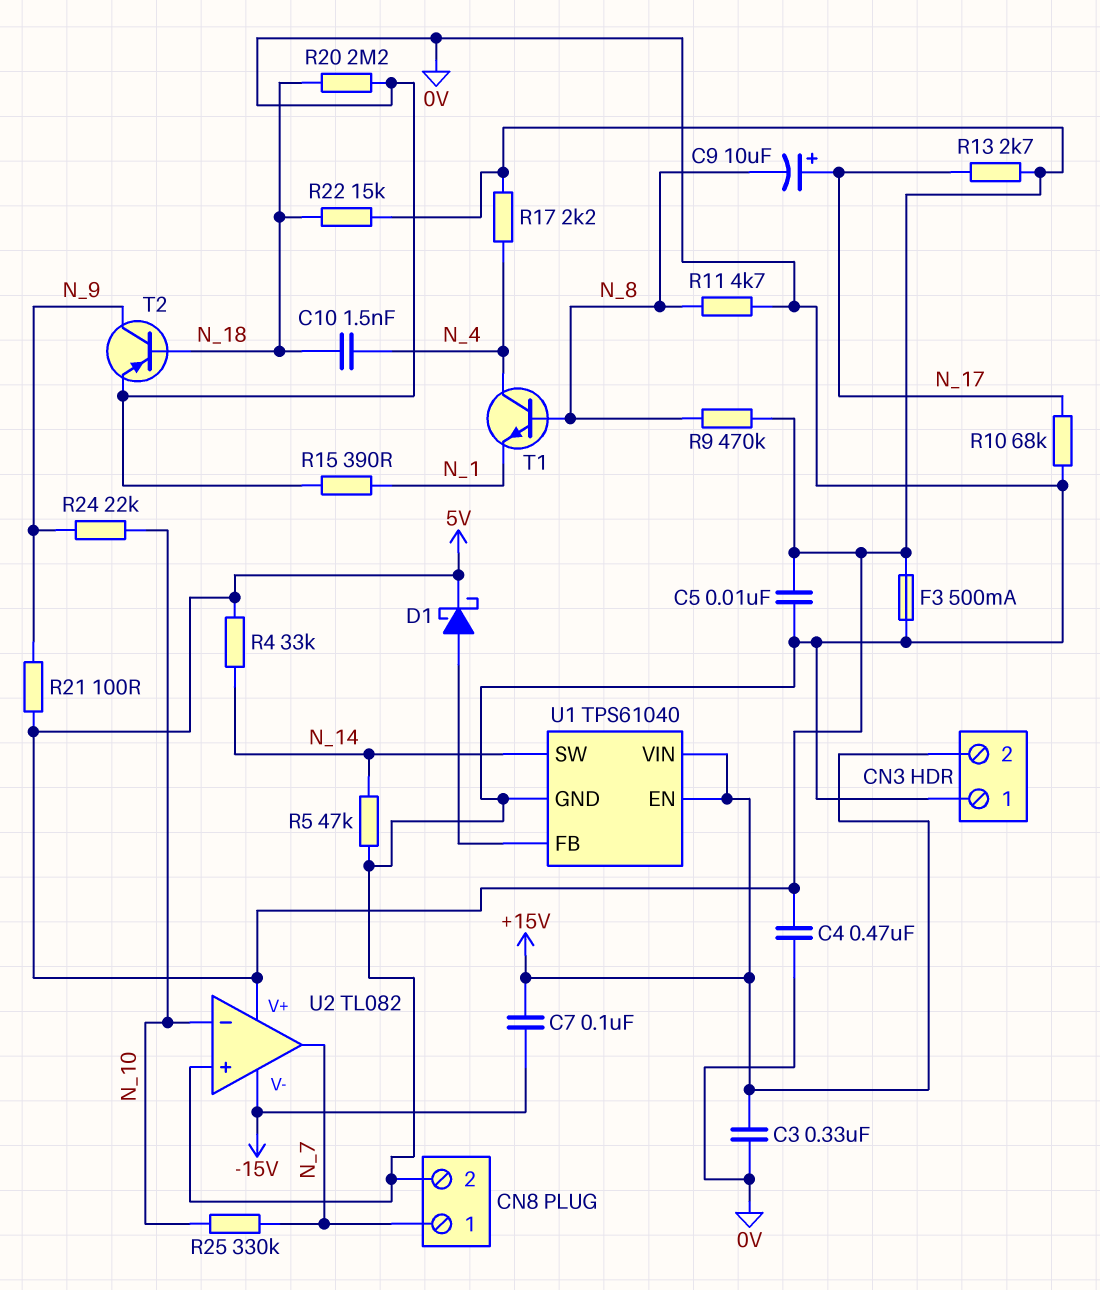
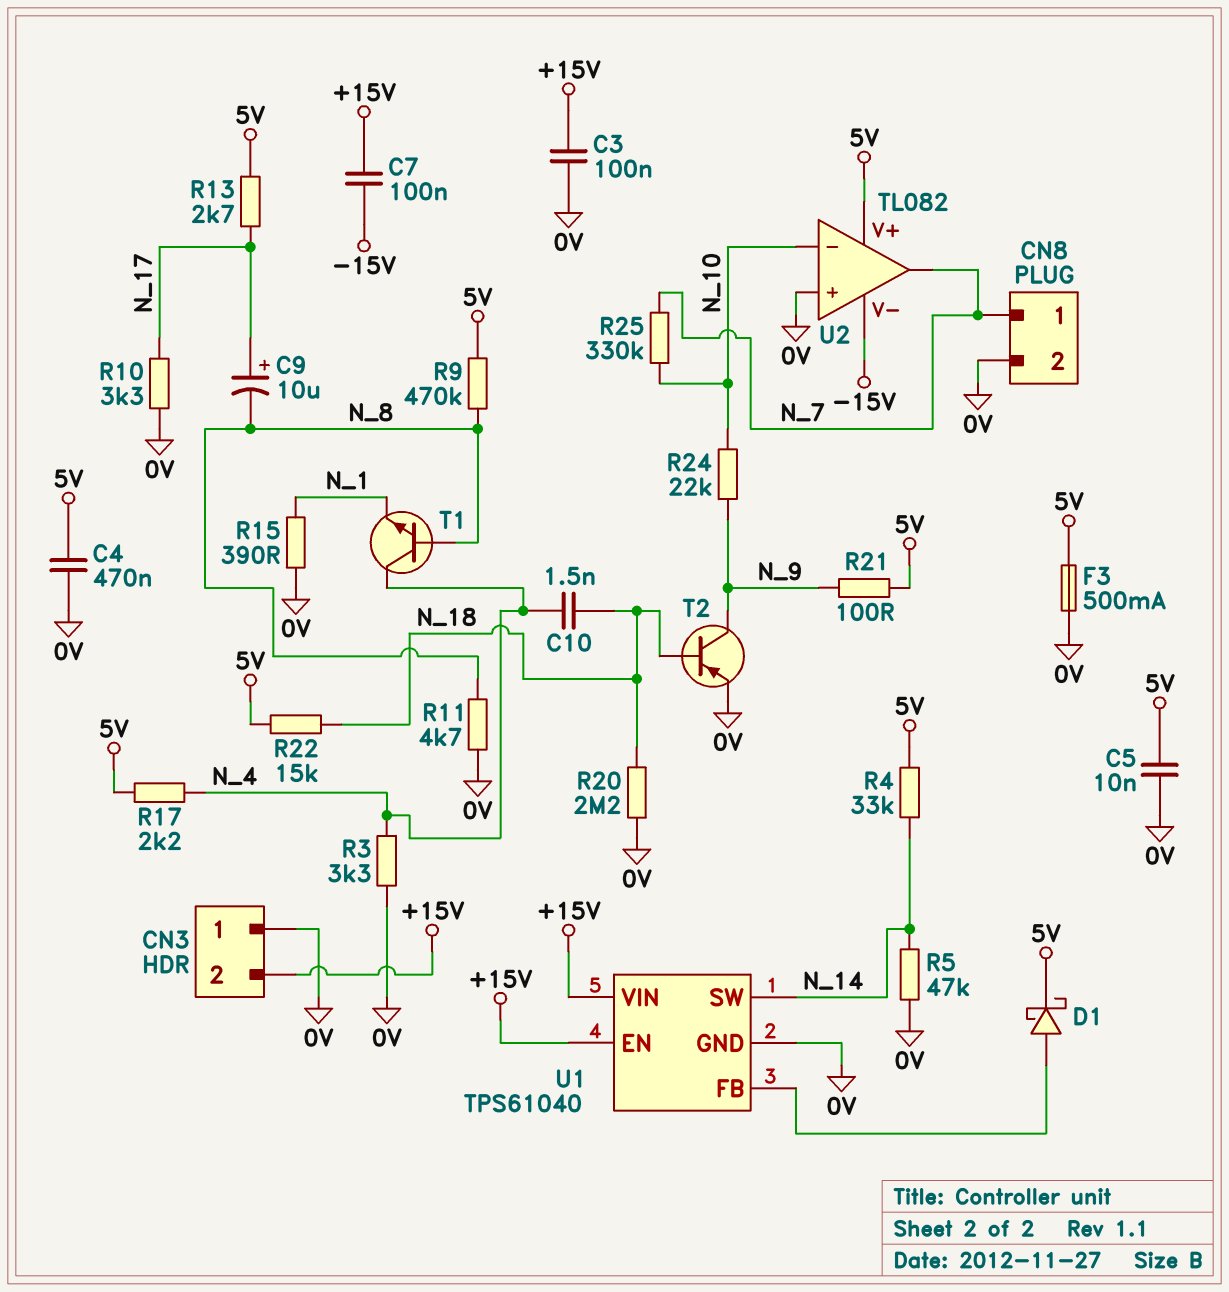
C3: 330nF (+15V, 0V) -> 100nF (+15V, 0V)
R3: none -> 3.3k (0V, N_4)
R10: 68k (0V, N_17) -> 3.3k (0V, N_17)

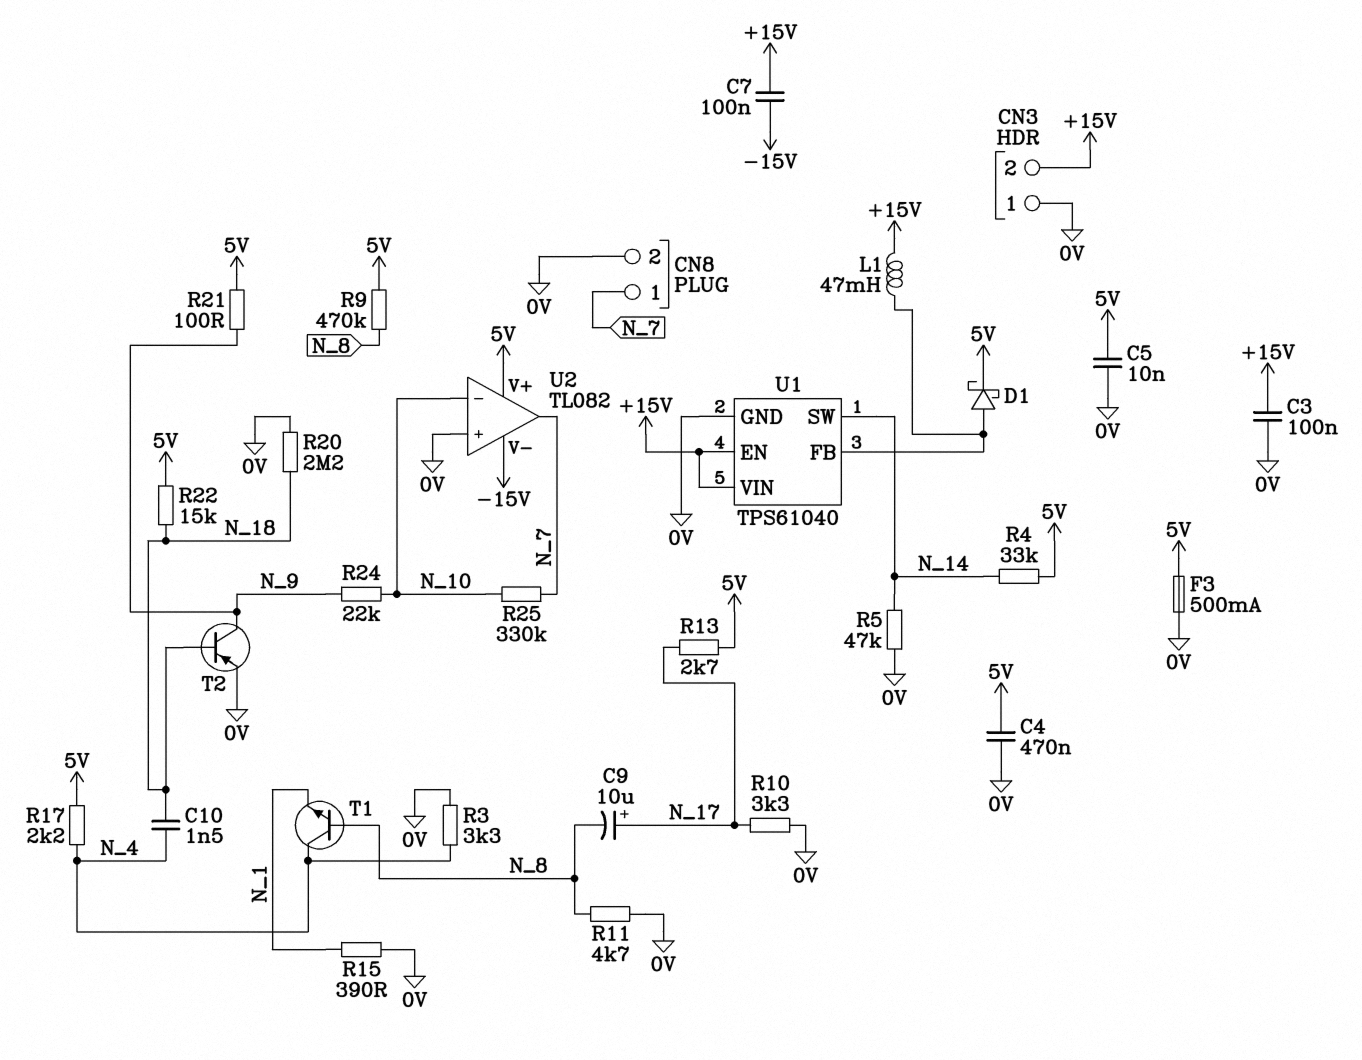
L1: none -> 47mH (+15V, U1/FB)

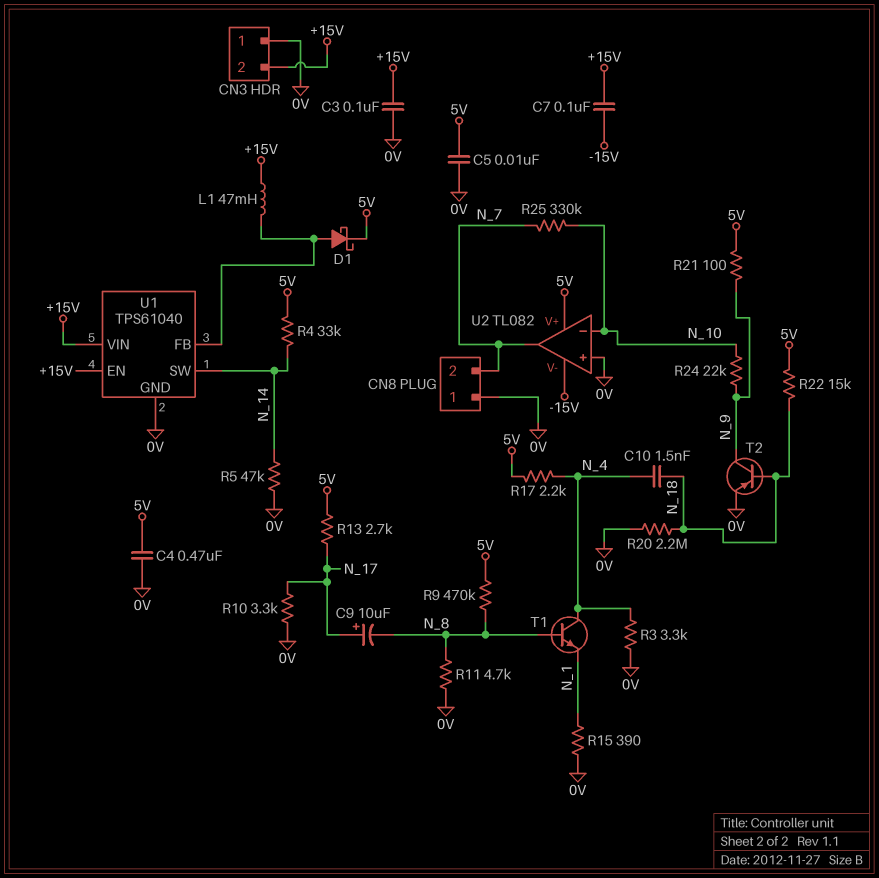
CN8 pin 1: N_7 -> 0V
CN8 pin 2: 0V -> N_7
F3: 500mA (0V, 5V) -> none

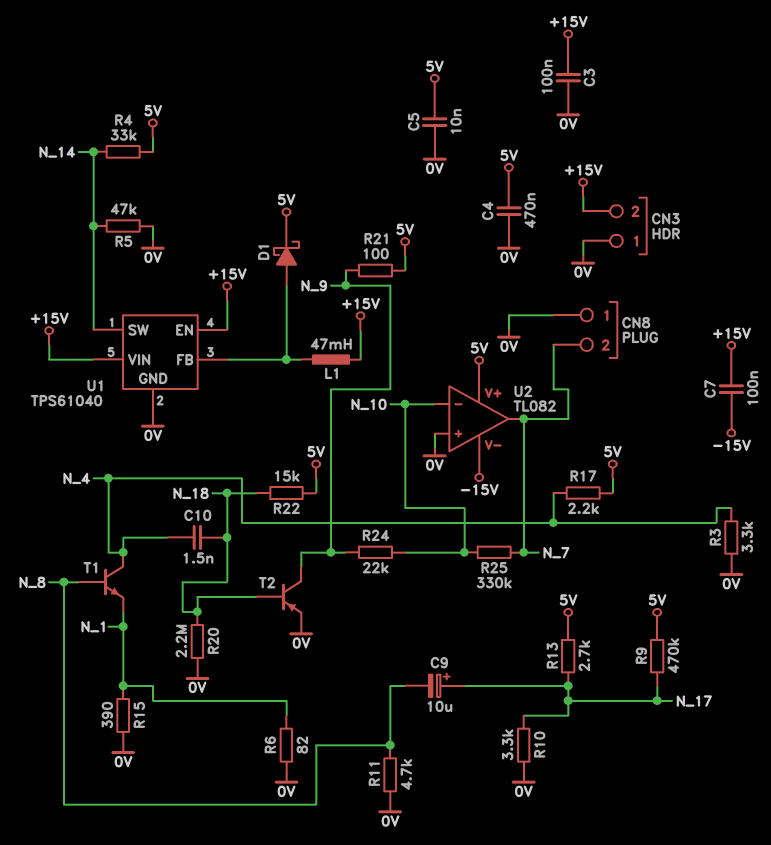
R6: none -> 82 (0V, N_1)
R9: 470k (5V, N_8) -> 470k (5V, N_17)

